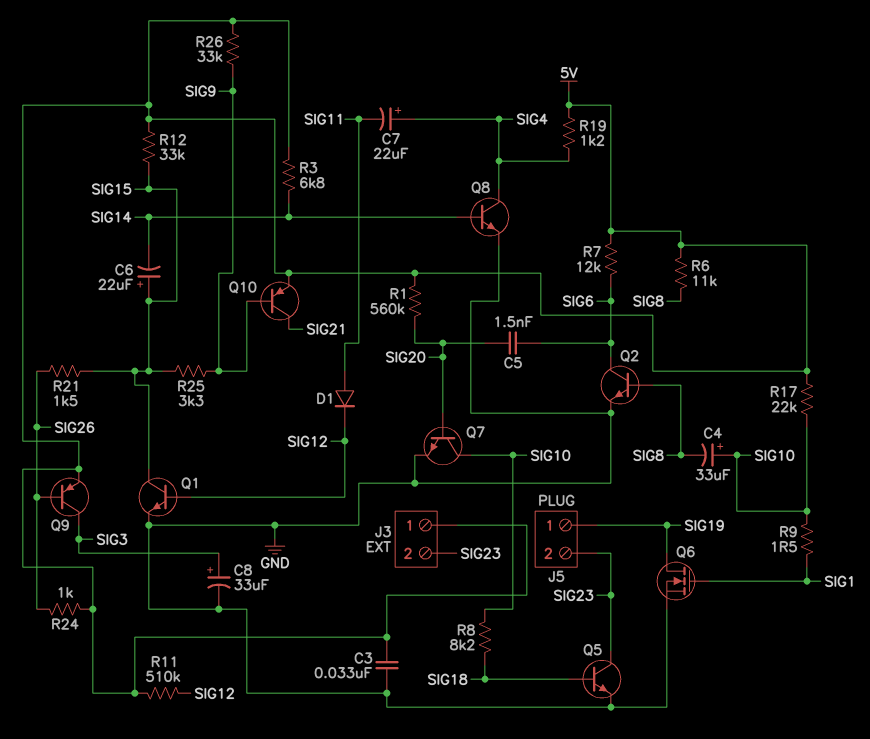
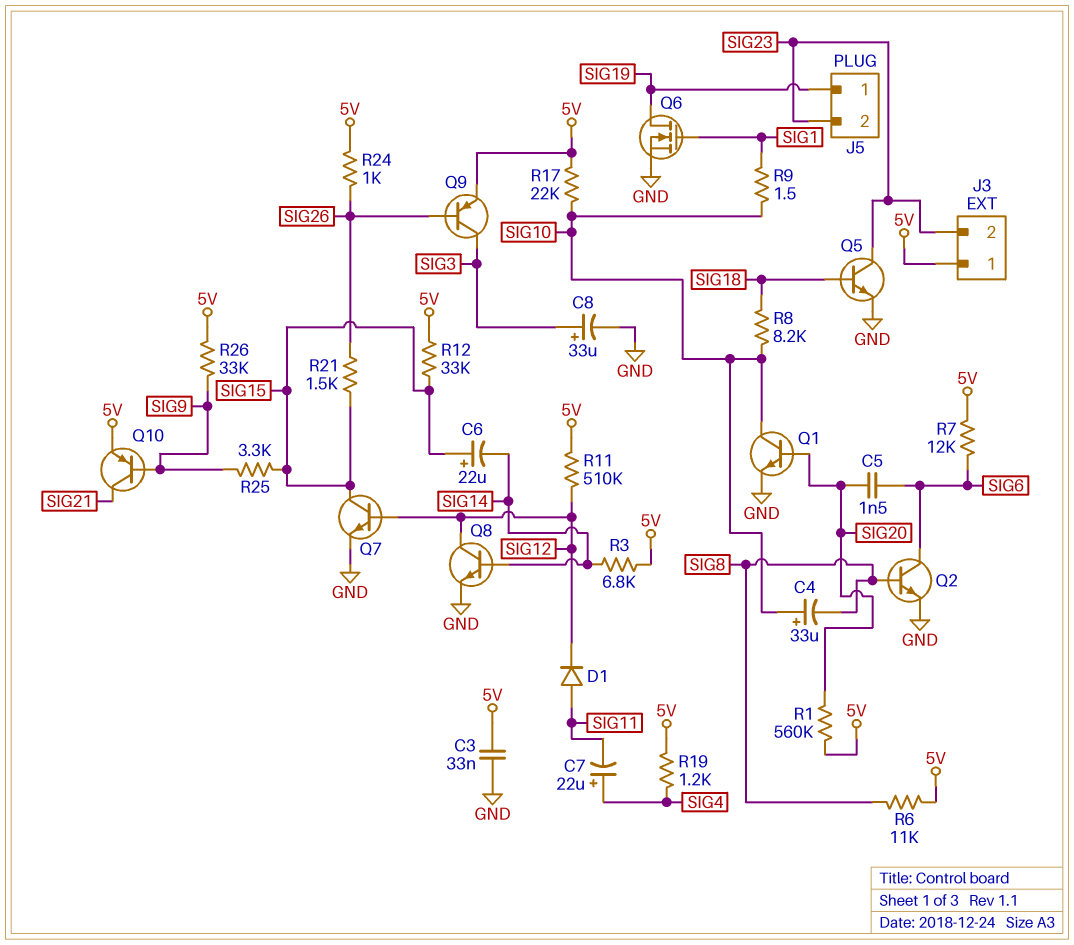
Q1: NPN (B SIG12, C SIG15, E GND) -> NPN (B SIG20, C SIG10, E GND)
Q7: NPN (B SIG20, C SIG10, E GND) -> NPN (B SIG12, C SIG15, E GND)
Q8: NPN (B SIG14, C SIG4, E GND) -> NPN (B SIG14, C SIG12, E GND)

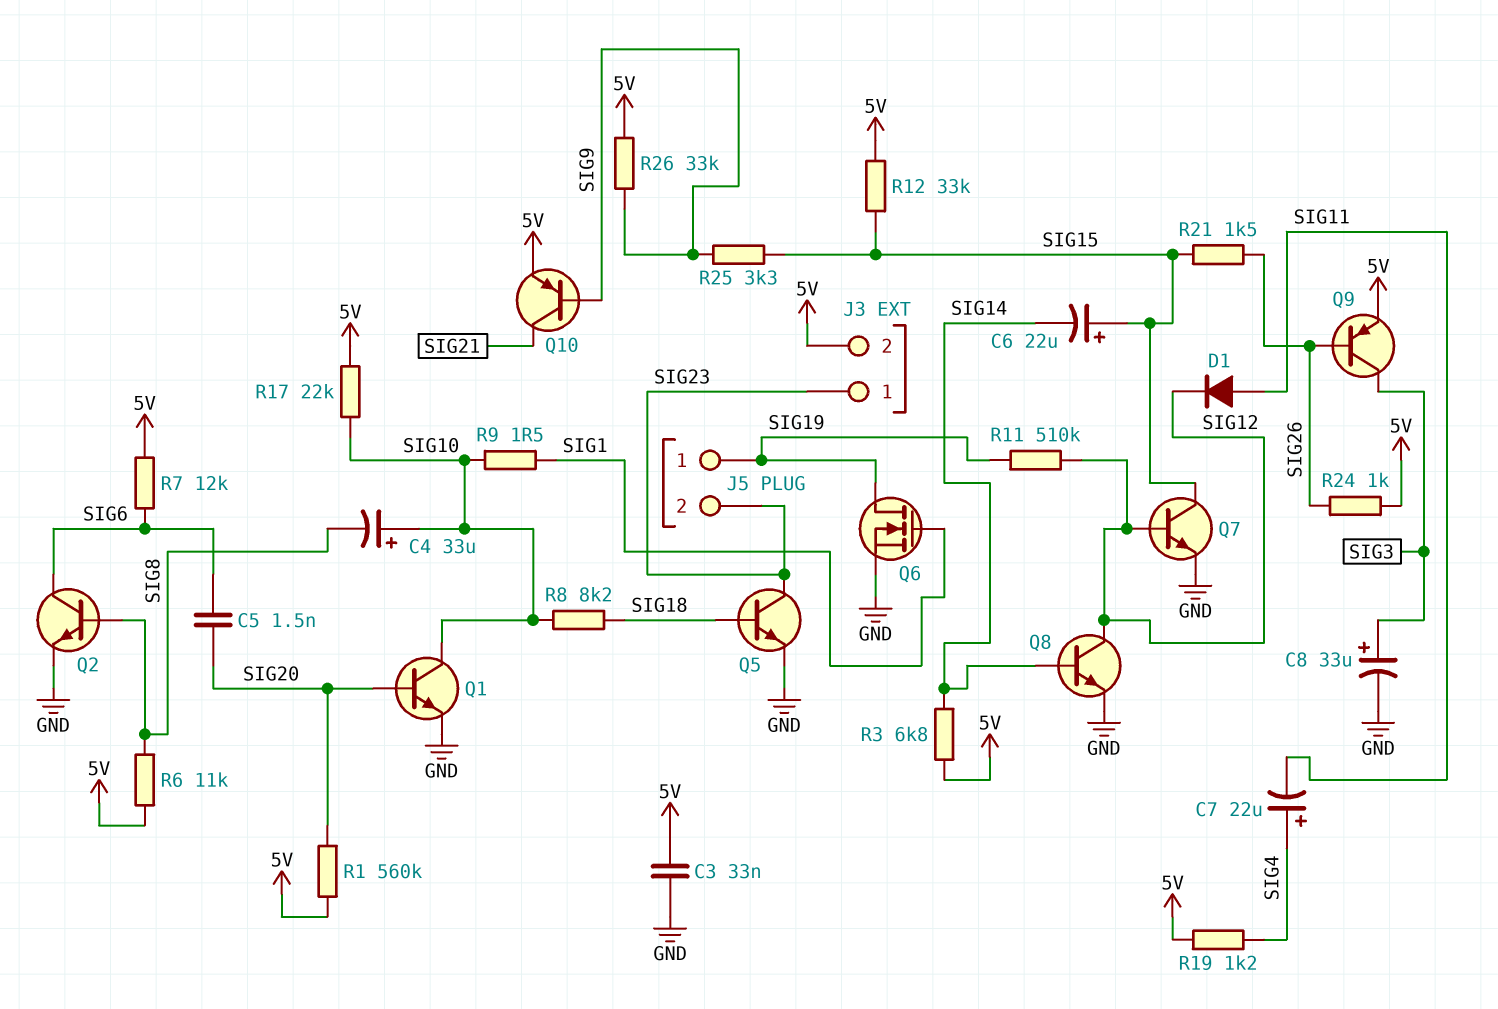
J3 pin 1: 5V -> SIG23
J3 pin 2: SIG23 -> 5V
R11: 510k (5V, SIG12) -> 510k (SIG12, SIG19)

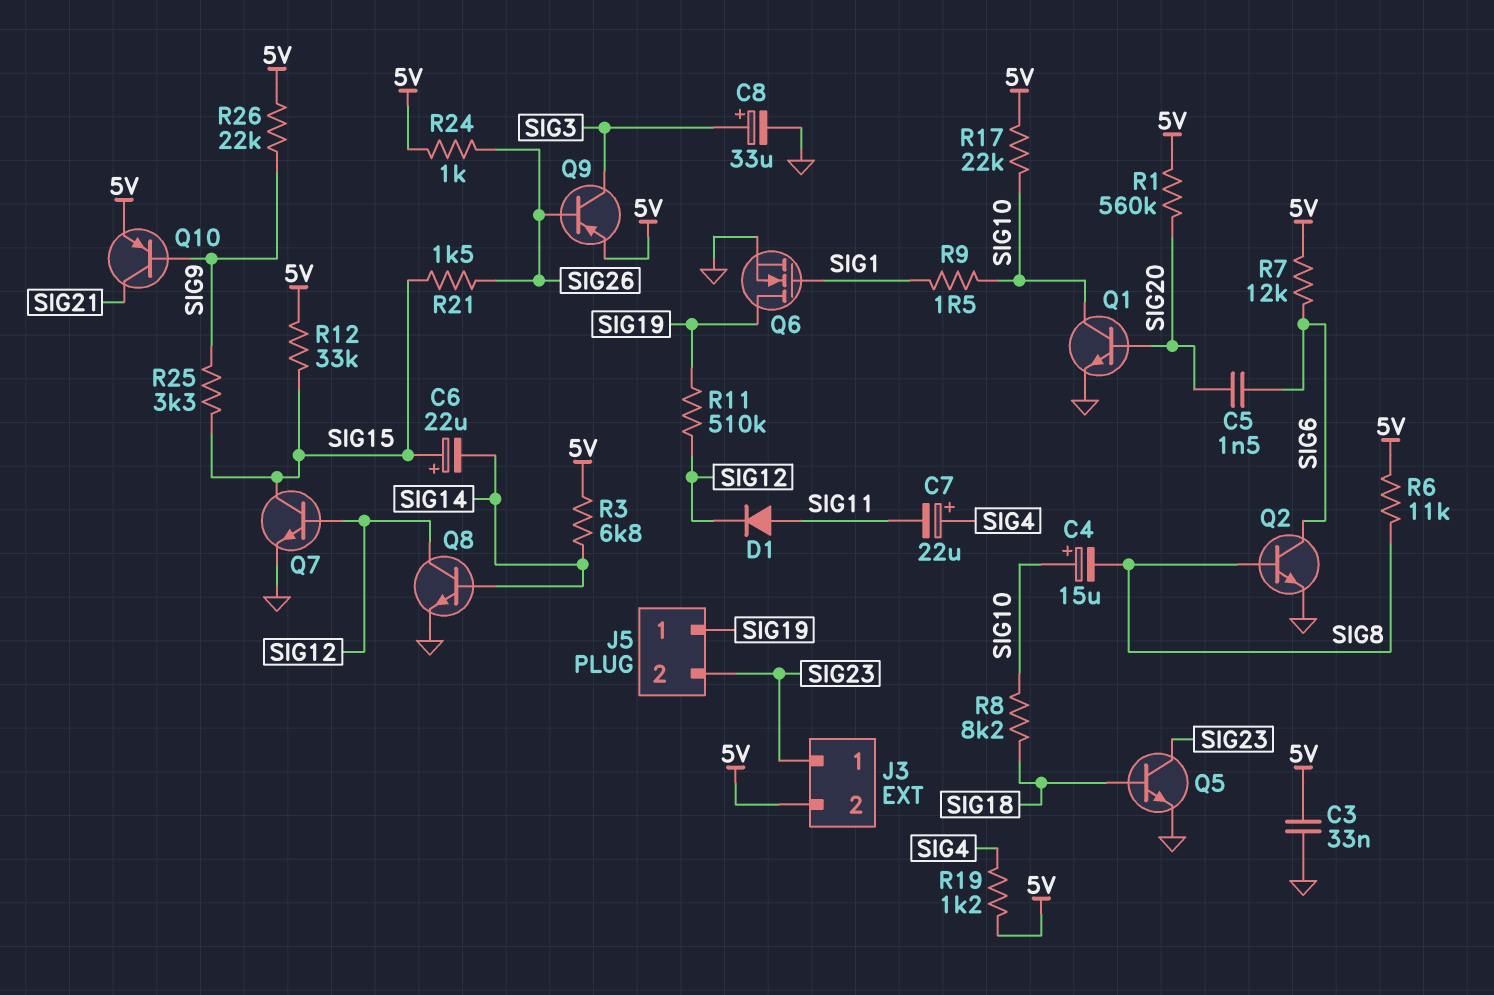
C4: 33uF (plus SIG10, minus SIG8) -> 15uF (plus SIG10, minus SIG8)
R26: 33k (5V, SIG9) -> 22k (5V, SIG9)

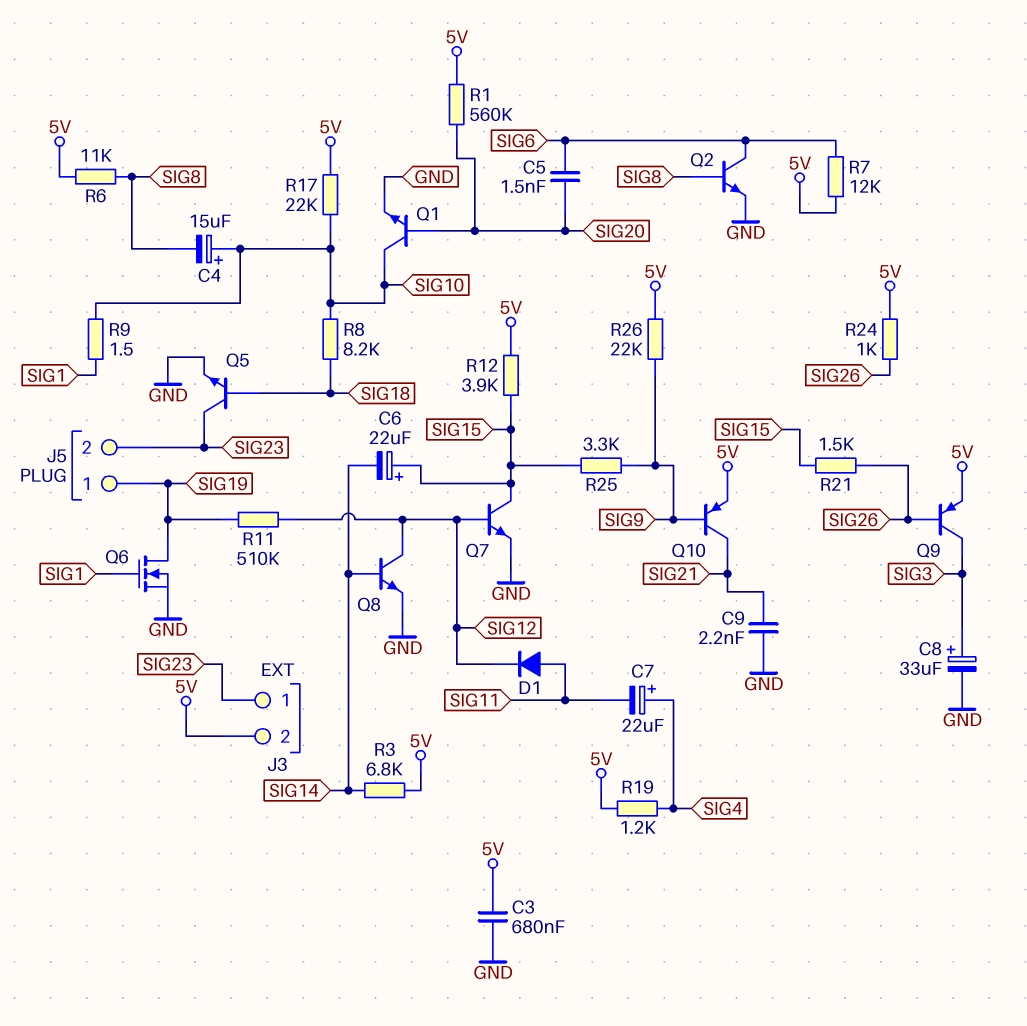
C3: 33nF (5V, GND) -> 680nF (5V, GND)
C9: none -> 2.2nF (GND, SIG21)
R12: 33k (5V, SIG15) -> 3.9k (5V, SIG15)

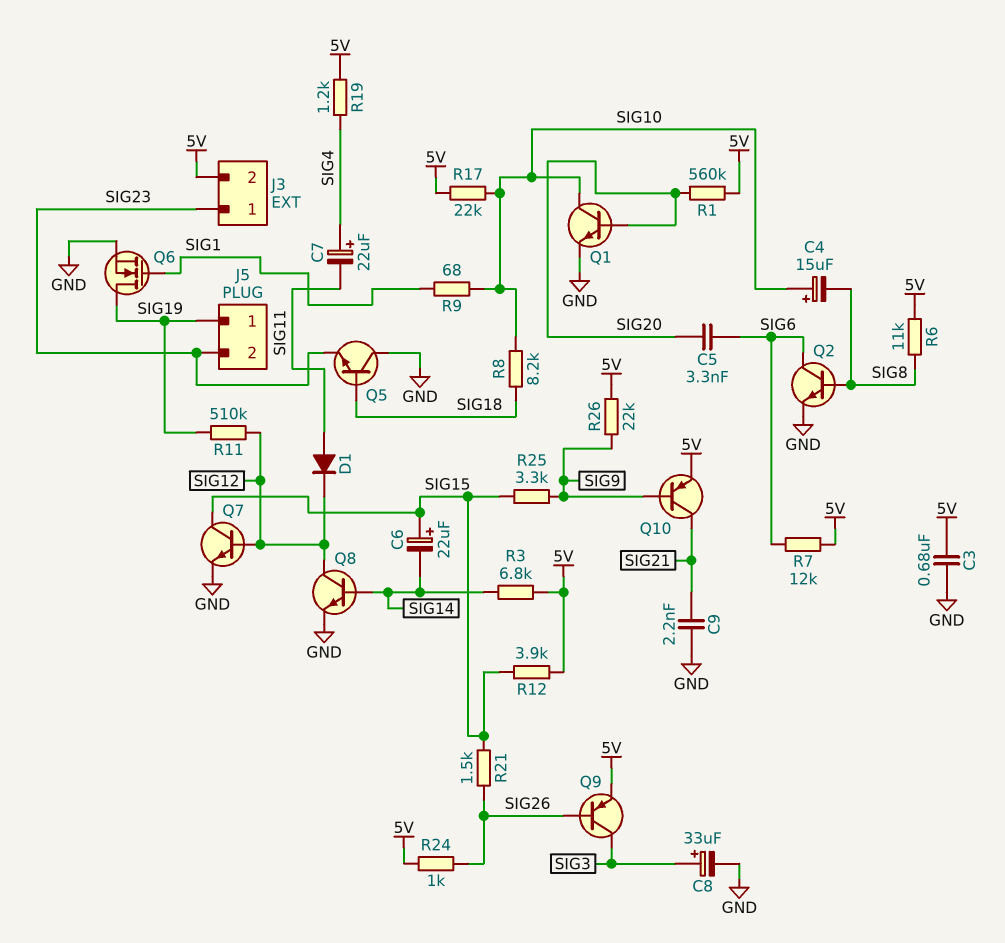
C5: 1.5nF (SIG6, SIG20) -> 3.3nF (SIG6, SIG20)
Q5: NPN (B SIG18, C SIG23, E GND) -> NPN (B SIG18, C GND, E SIG23)
R9: 1.5 (SIG1, SIG10) -> 68 (SIG1, SIG10)

